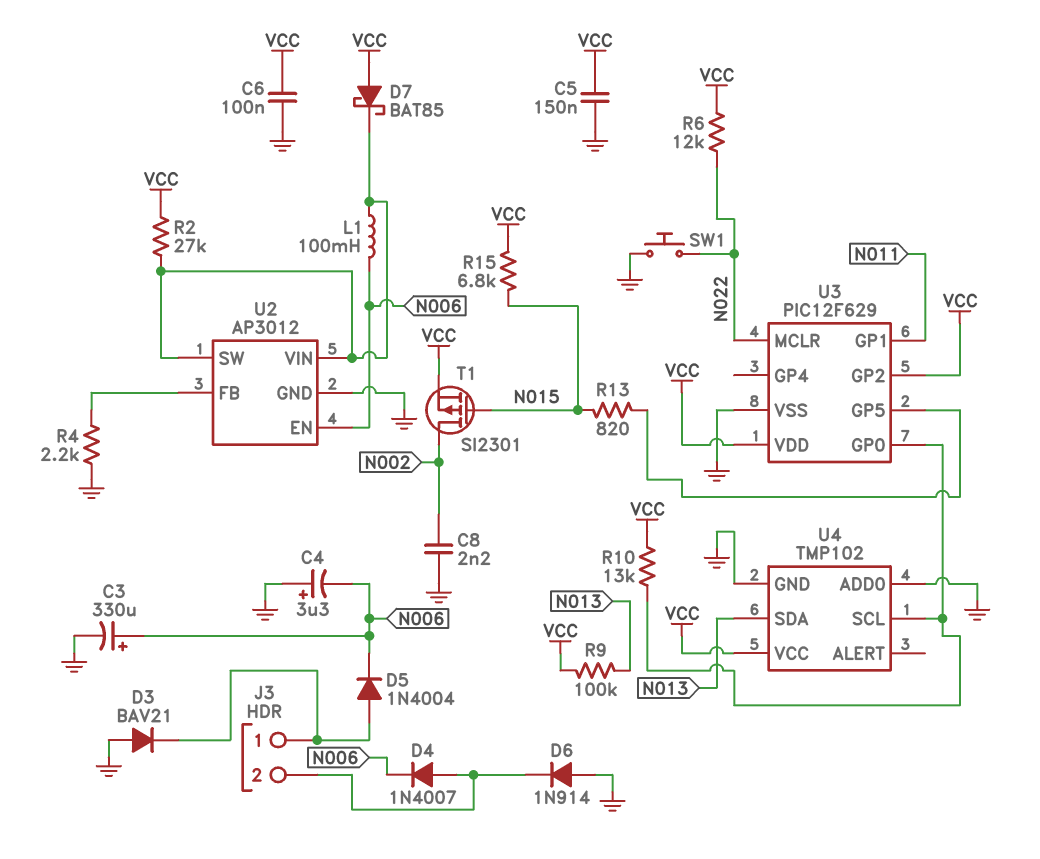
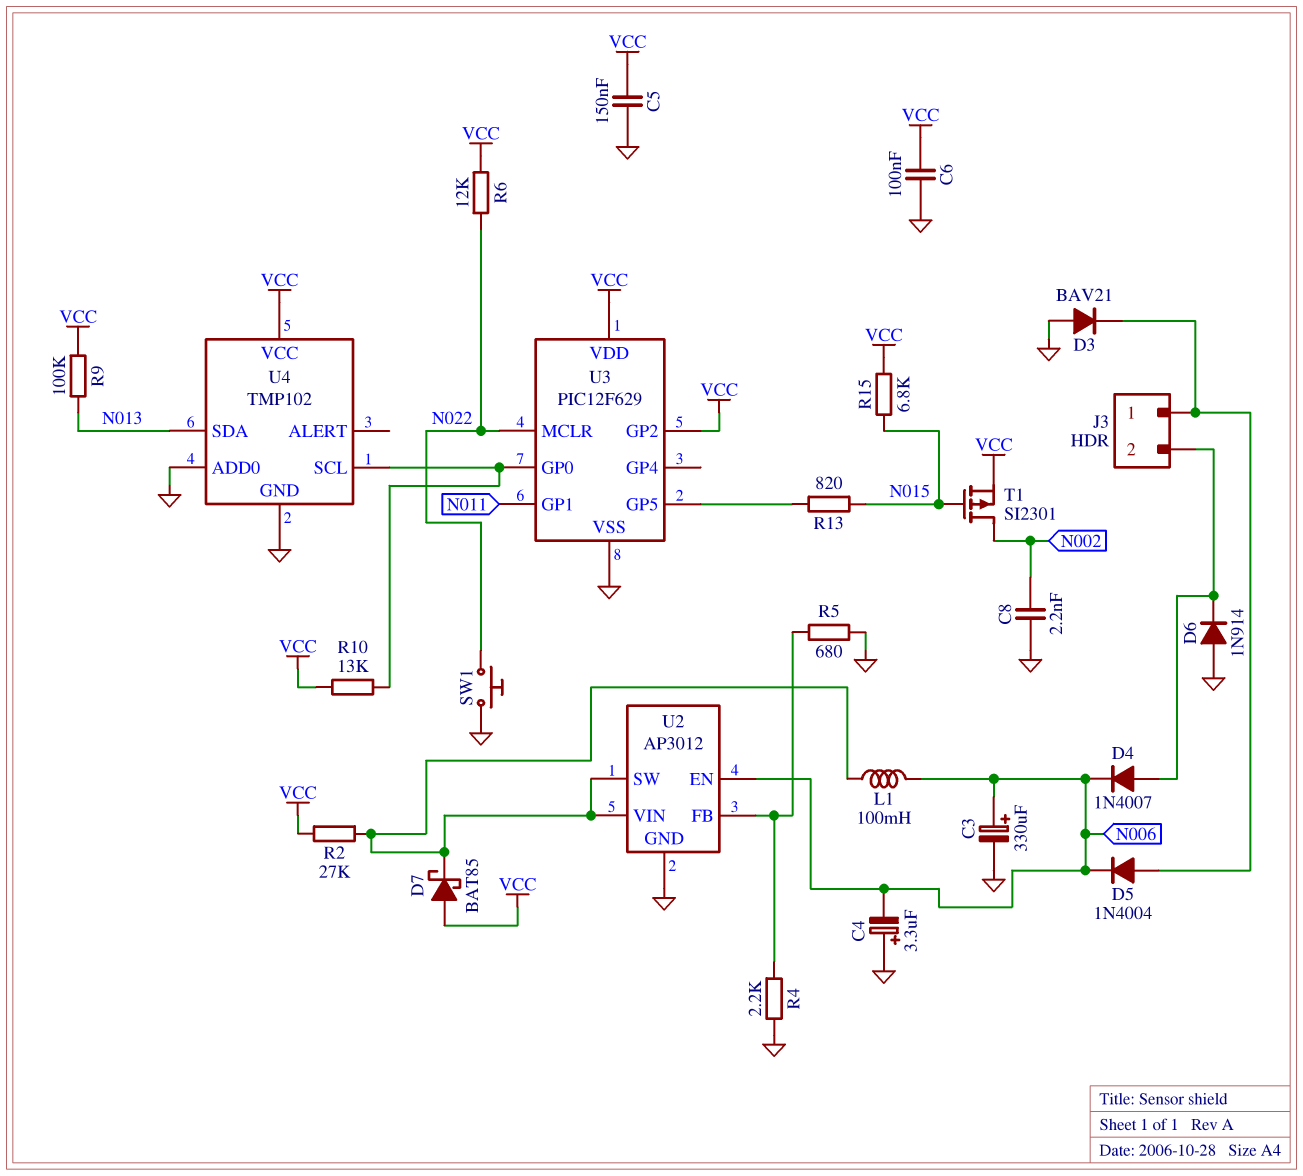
R5: none -> 680 (GND, U2/FB)

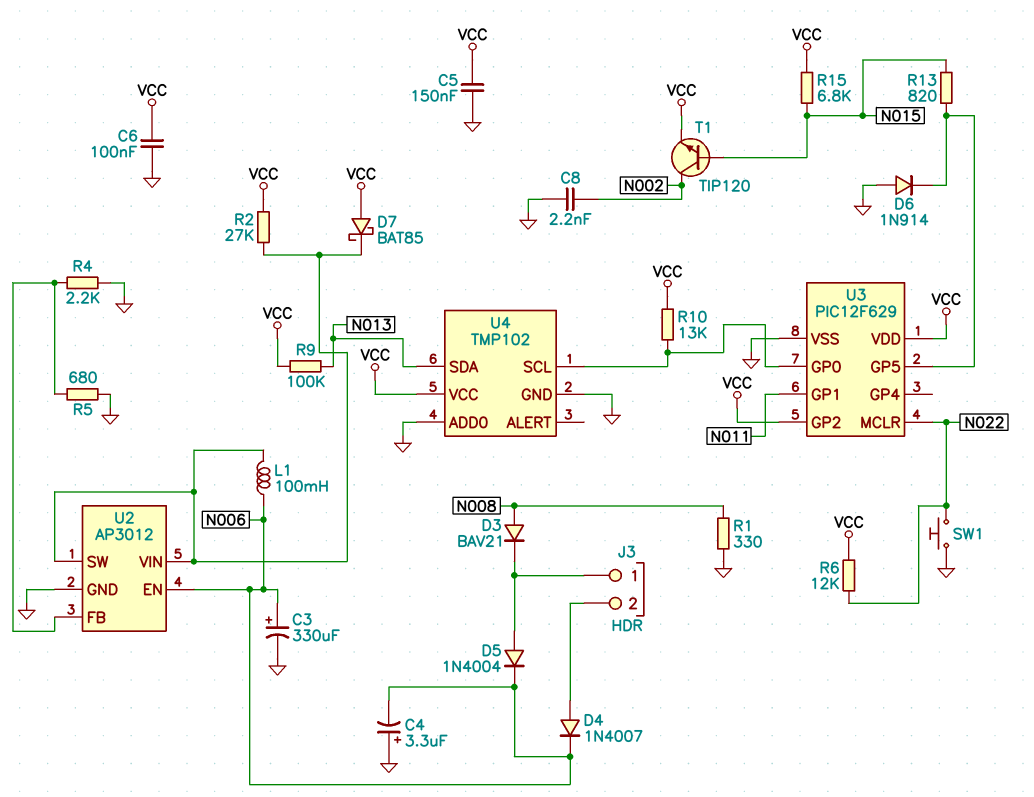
D3: diode BAV21 (A GND, K J3/1) -> diode BAV21 (A N008, K J3/1)
D6: diode 1N914 (A GND, K J3/2) -> diode 1N914 (A GND, K U3/GP5)
R1: none -> 330 (GND, N008)
T1: PMOS SI2301 (G N015, D N002, S VCC) -> NPN TIP120 (B N015, C N002, E VCC)

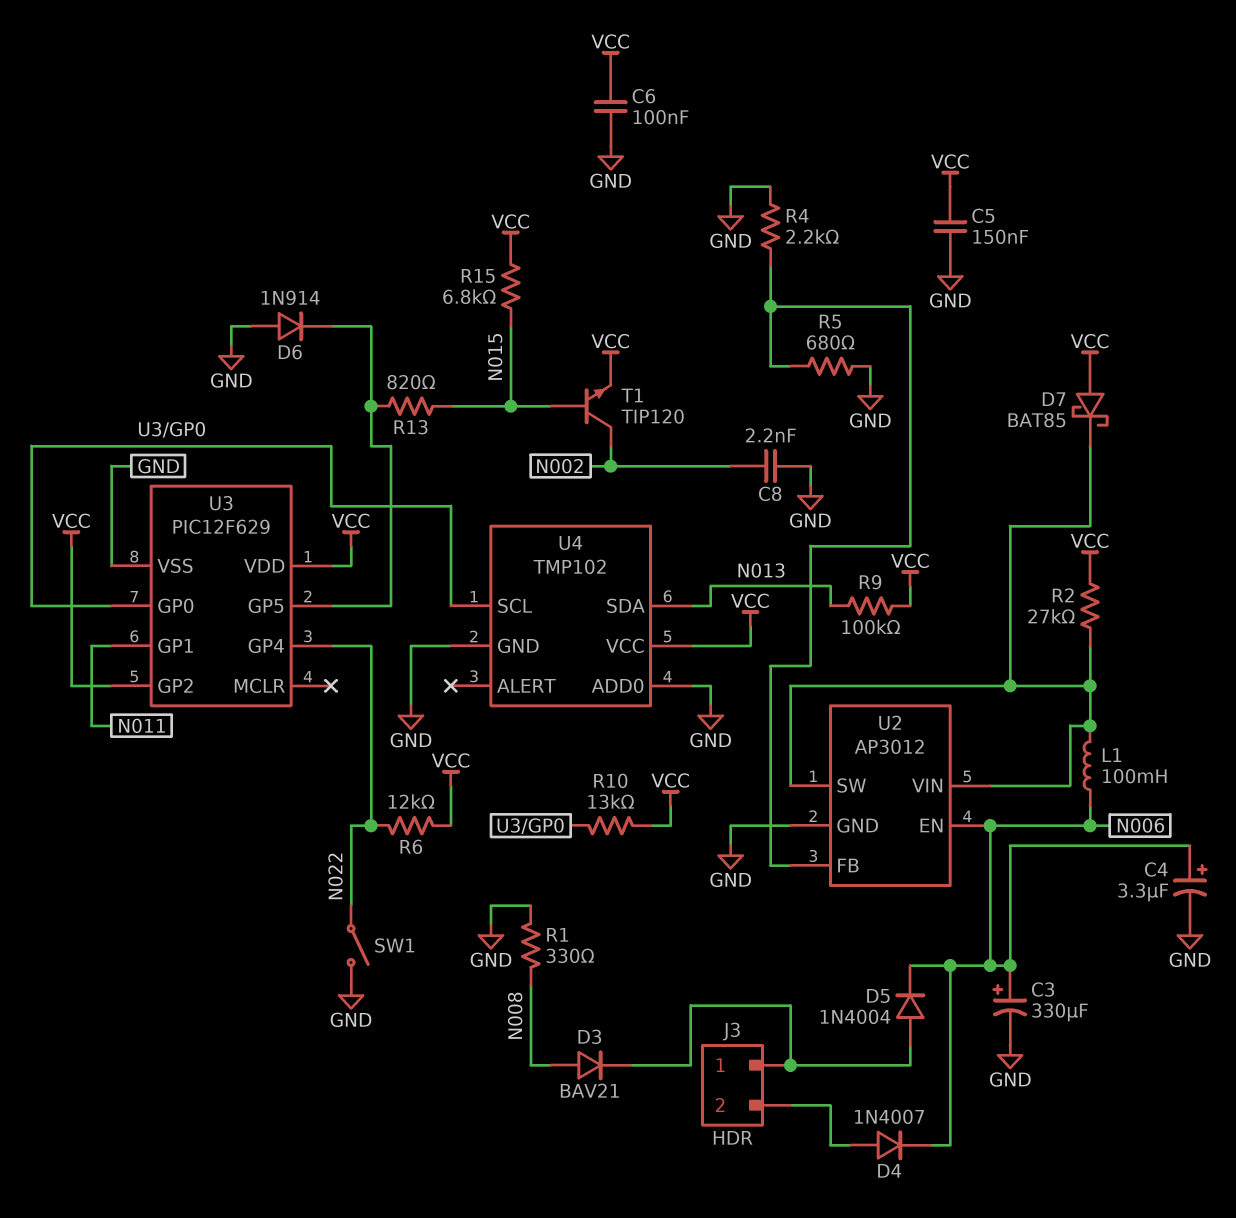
C4: 3.3uF (plus GND, minus N006) -> 3.3uF (plus N006, minus GND)
SW1: button (GND, N022) -> switch (GND, N022)
U3 pin GP4: none -> N022
U3 pin MCLR: N022 -> none

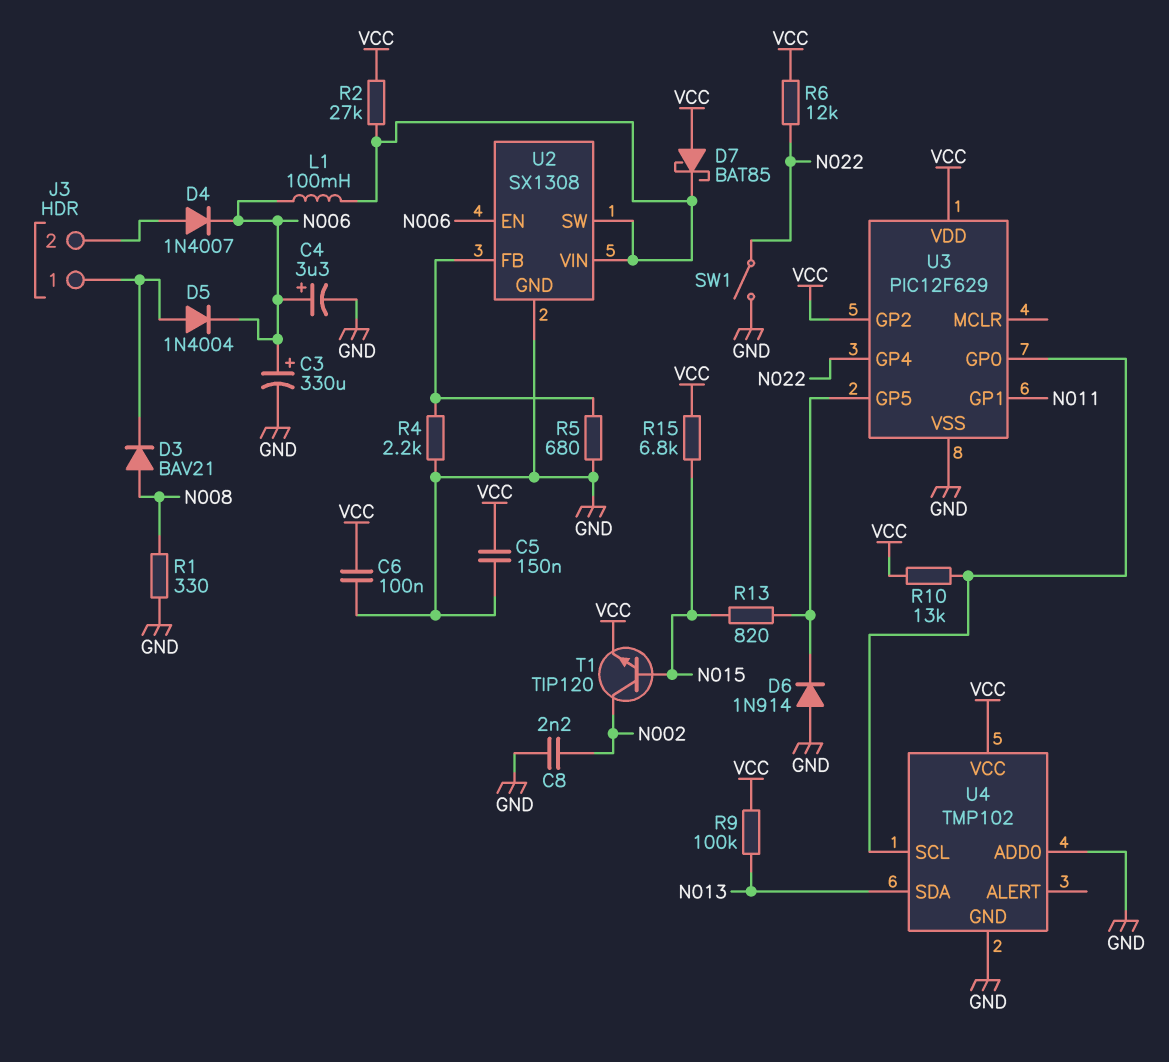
U2: AP3012 -> SX1308

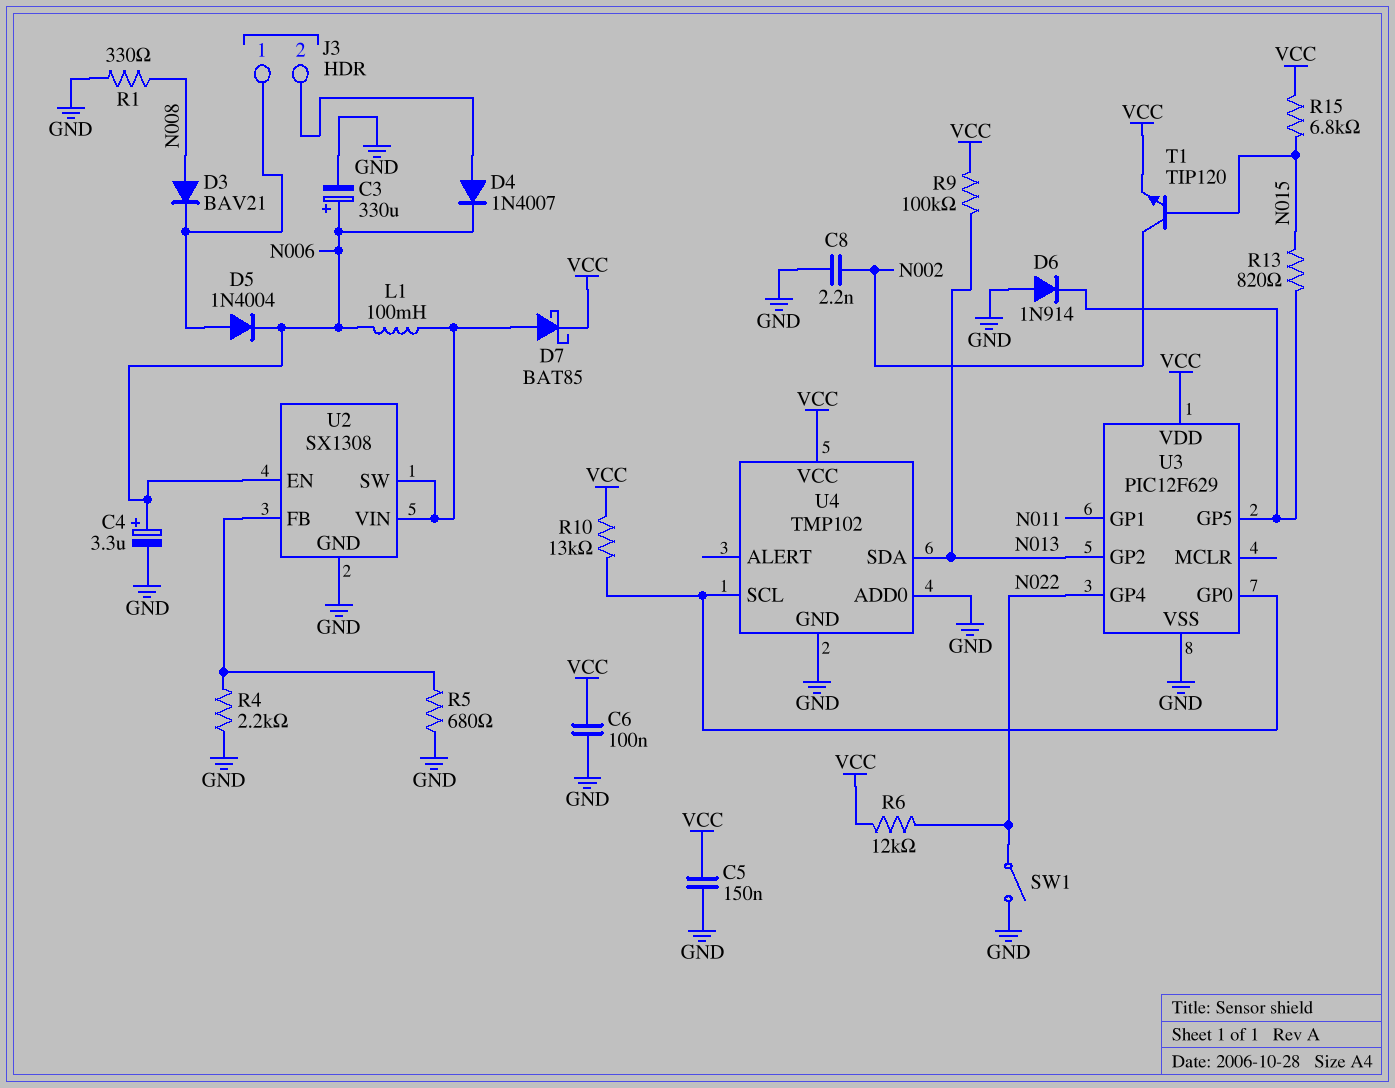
D7: schottky BAT85 (A VCC, K U2/SW) -> schottky BAT85 (A U2/SW, K VCC)
R2: 27k (U2/SW, VCC) -> none
U3 pin GP2: VCC -> N013

